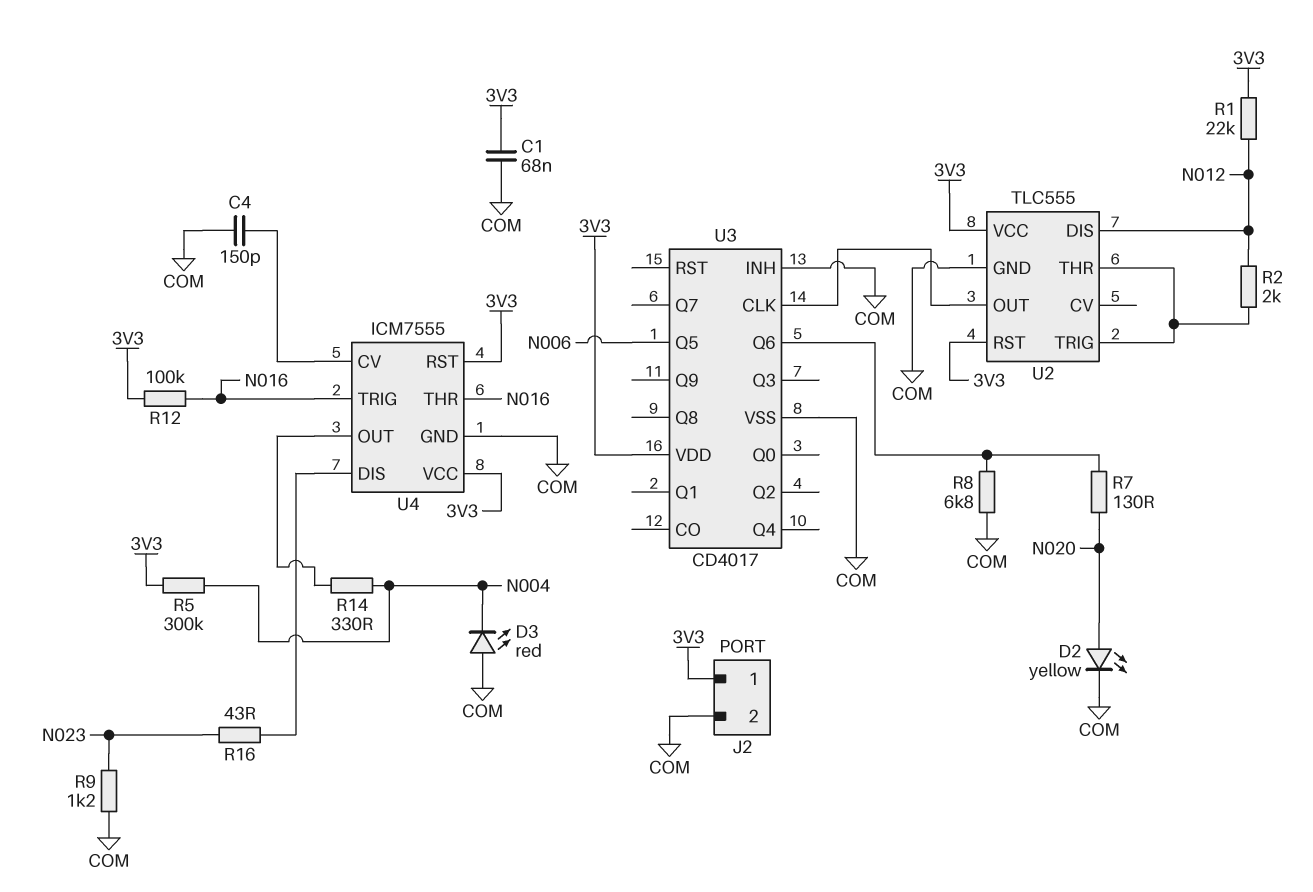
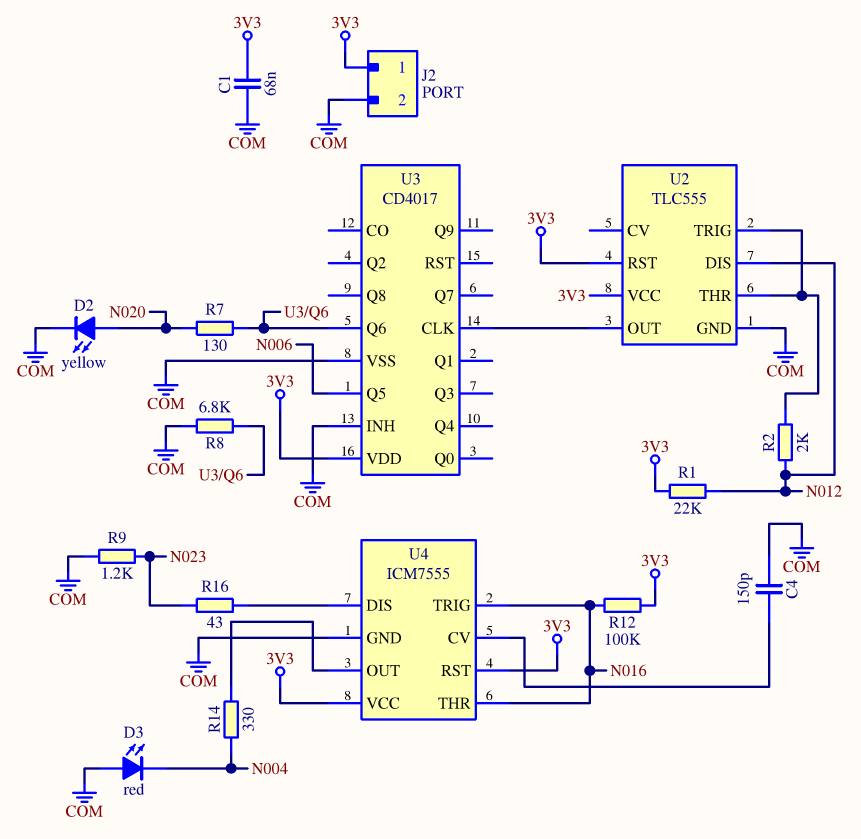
R5: 300k (3V3, N004) -> none

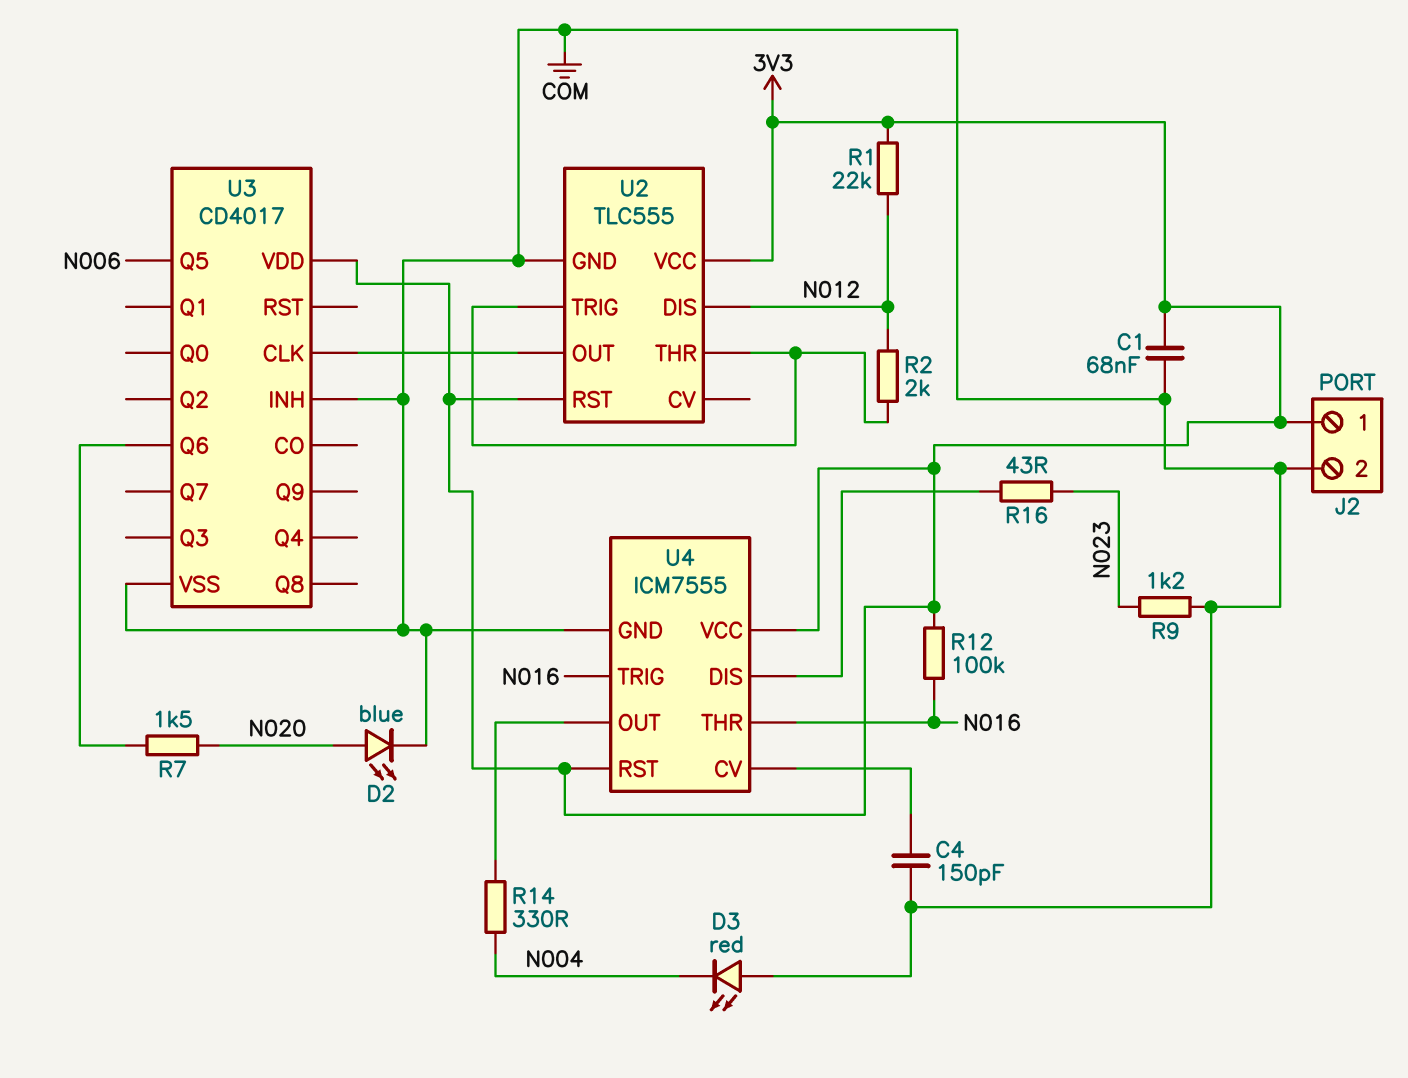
D2: LED yellow (A N020, K COM) -> LED blue (A N020, K COM)
R7: 130 (N020, U3/Q6) -> 1.5k (N020, U3/Q6)
R8: 6.8k (COM, U3/Q6) -> none

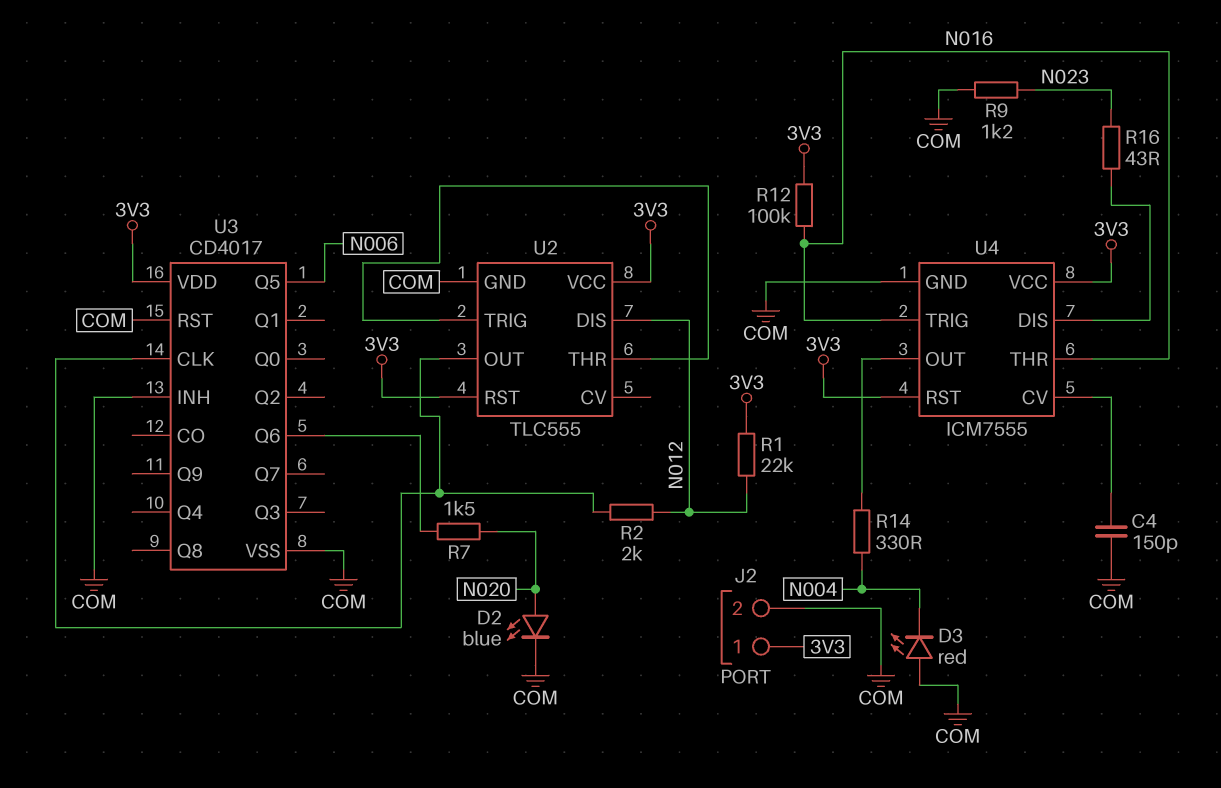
C1: 68nF (3V3, COM) -> none
R2: 2k (N012, U2/THR) -> 2k (N012, U2/OUT)
U3 pin RST: none -> COM

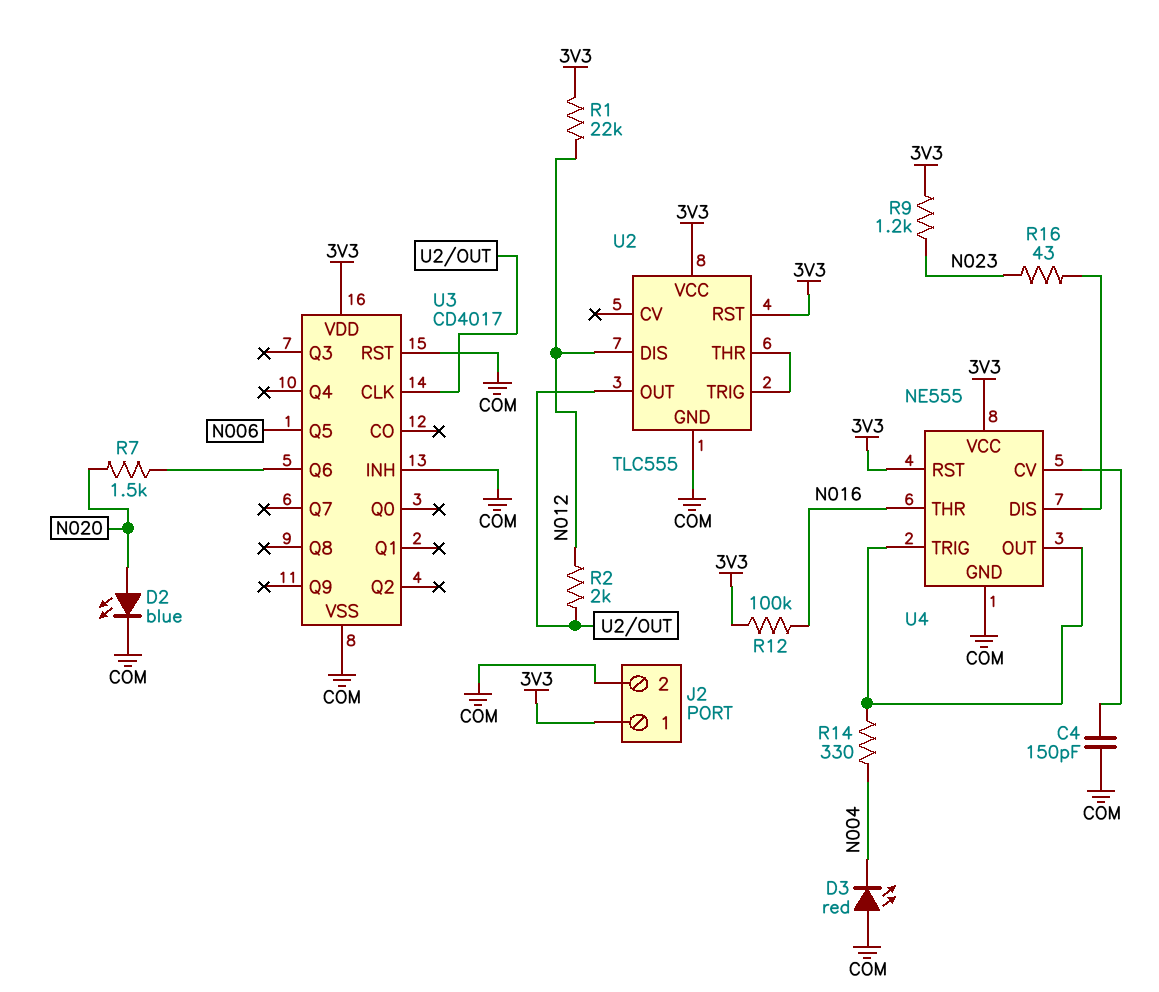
R9: 1.2k (COM, N023) -> 1.2k (3V3, N023)
U4: ICM7555 -> NE555
U4 pin TRIG: N016 -> U4/OUT

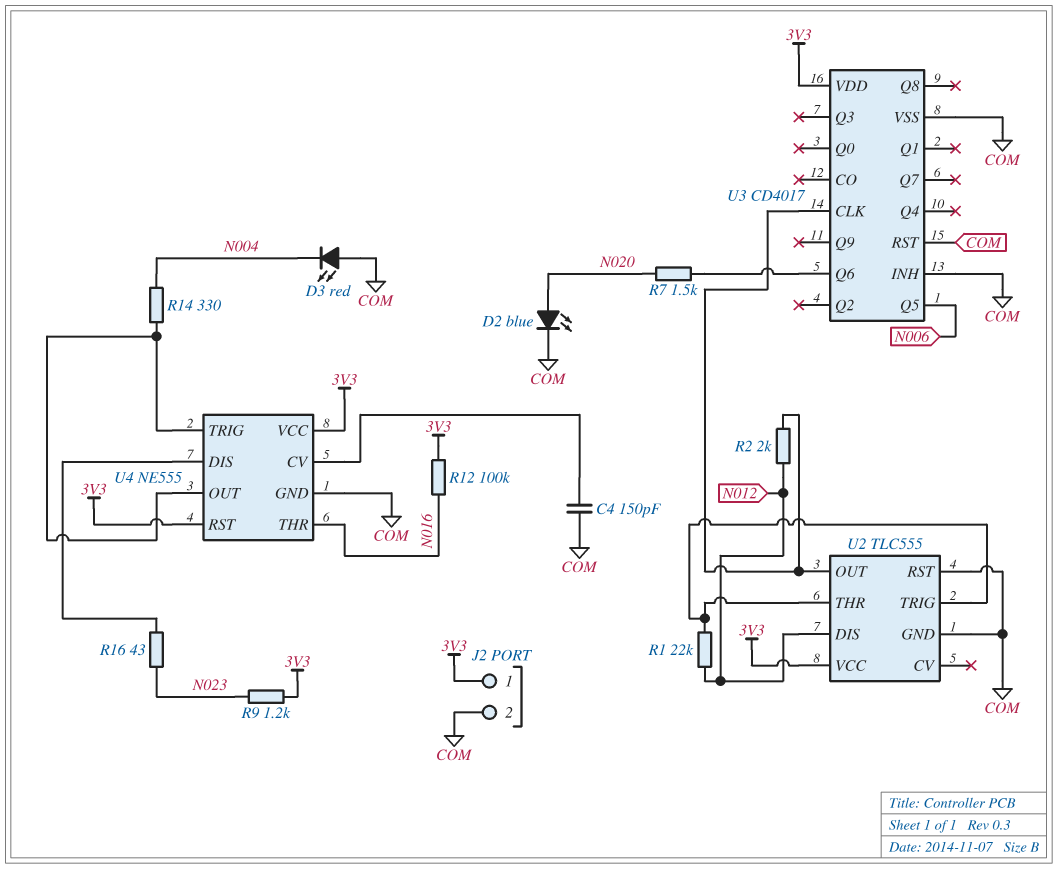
R1: 22k (3V3, N012) -> 22k (N012, U2/THR)
U2 pin RST: 3V3 -> COM

